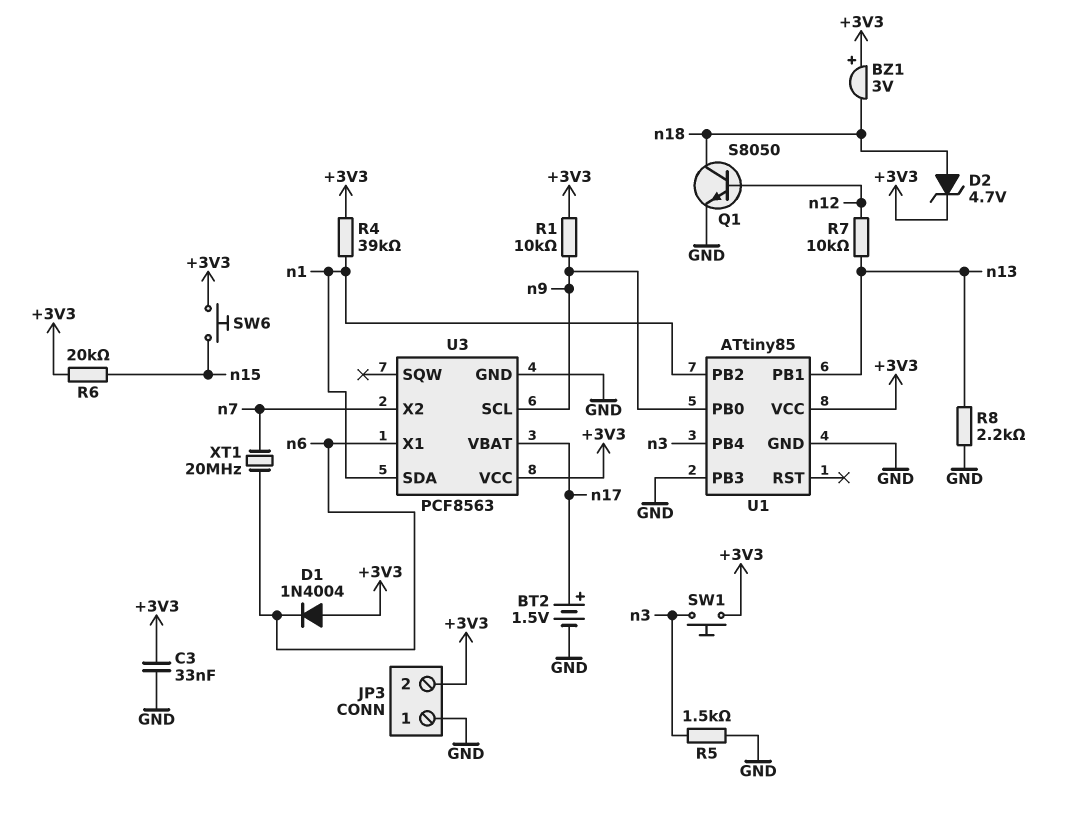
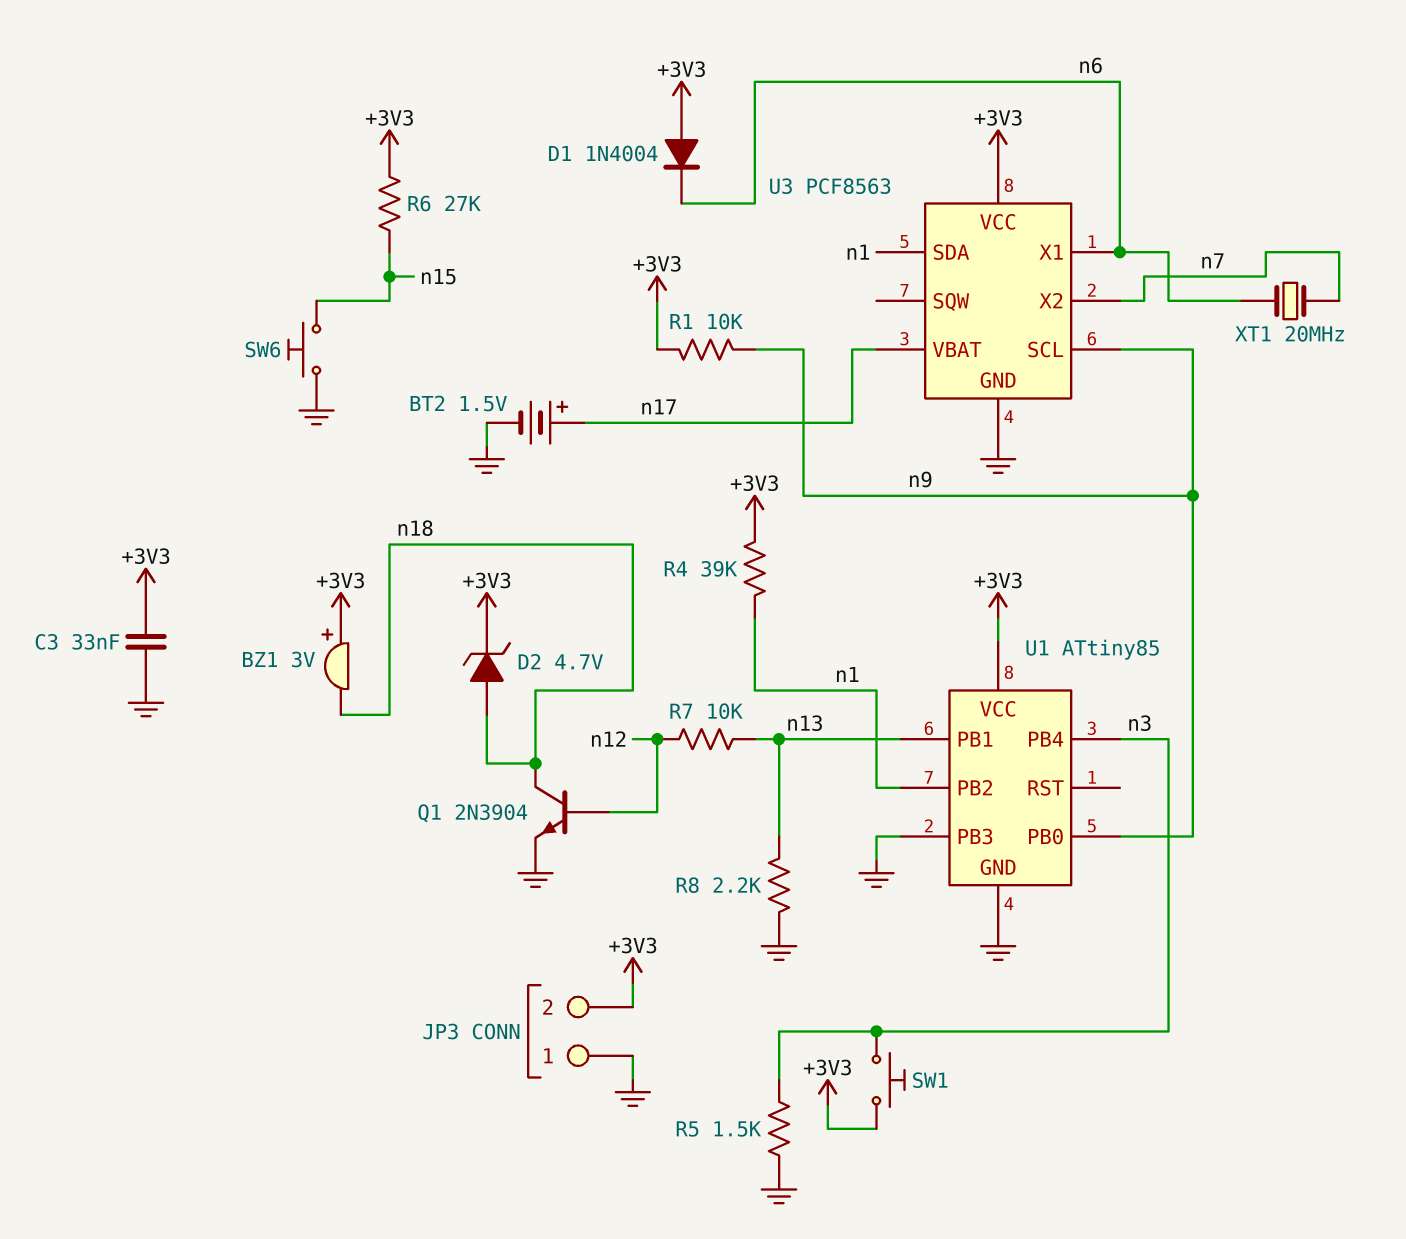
Q1: NPN S8050 (B n12, C n18, E GND) -> NPN 2N3904 (B n12, C n18, E GND)
R6: 20k (+3V3, n15) -> 27k (+3V3, n15)
SW6: button (+3V3, n15) -> button (GND, n15)

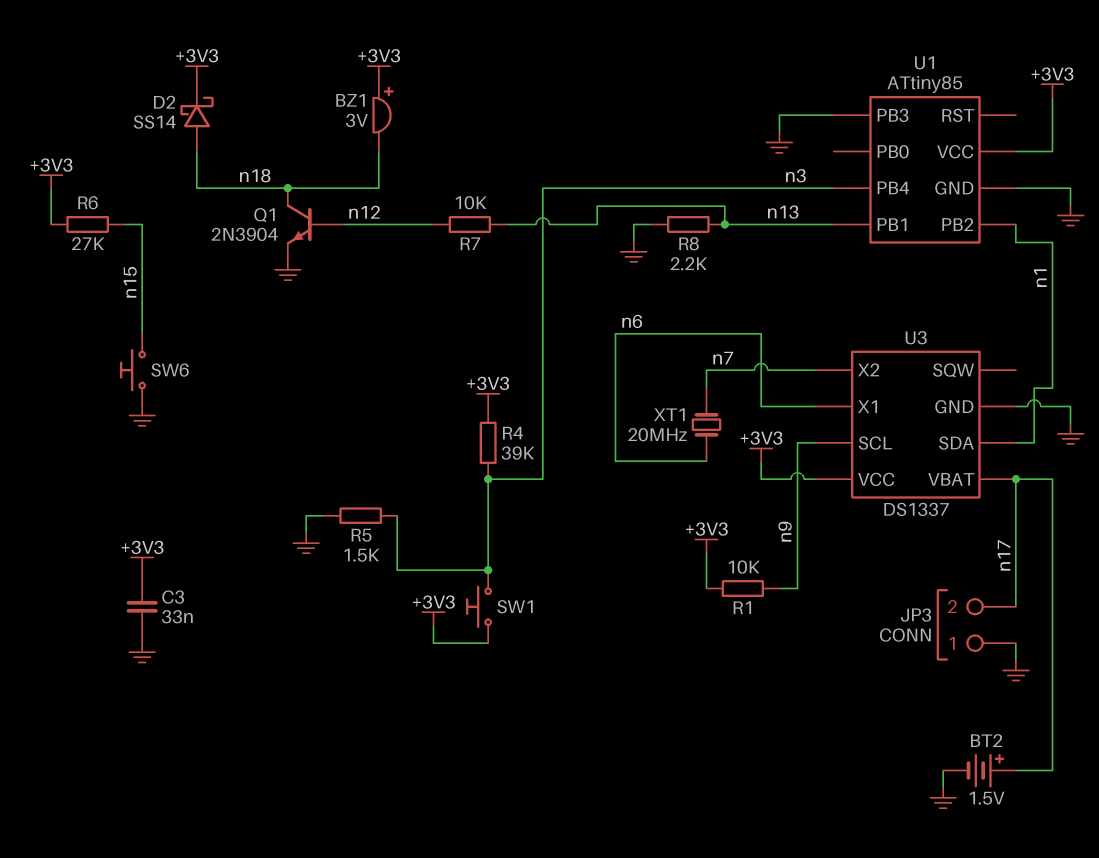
D1: diode 1N4004 (A +3V3, K n6) -> none
D2: zener 4.7V (A n18, K +3V3) -> schottky SS14 (A n18, K +3V3)
JP3 pin 2: +3V3 -> n17
R4: 39k (+3V3, n1) -> 39k (+3V3, n3)
U1 pin PB0: n9 -> none
U3: PCF8563 -> DS1337

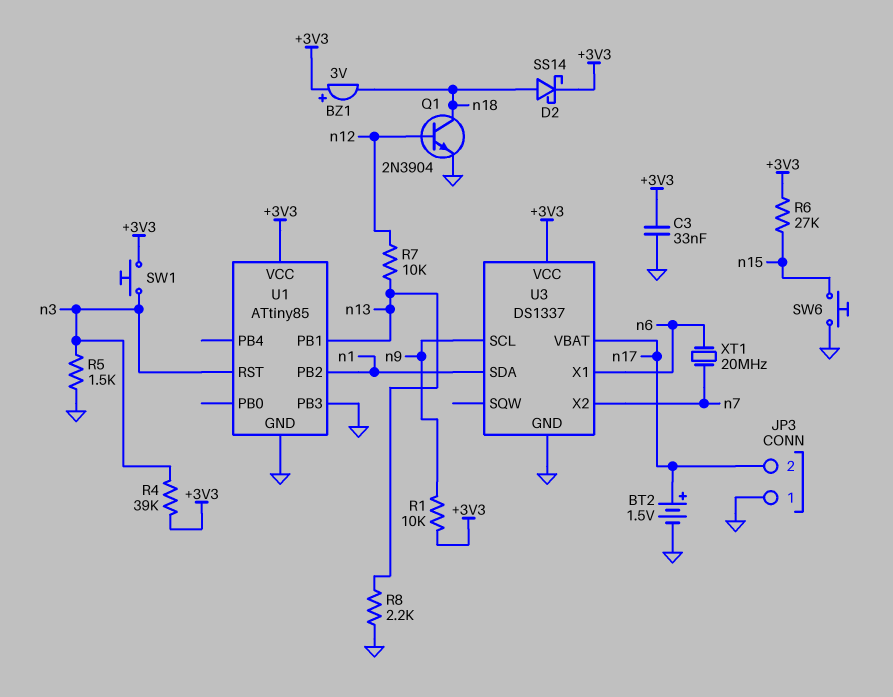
U1 pin PB4: n3 -> none
U1 pin RST: none -> n3

